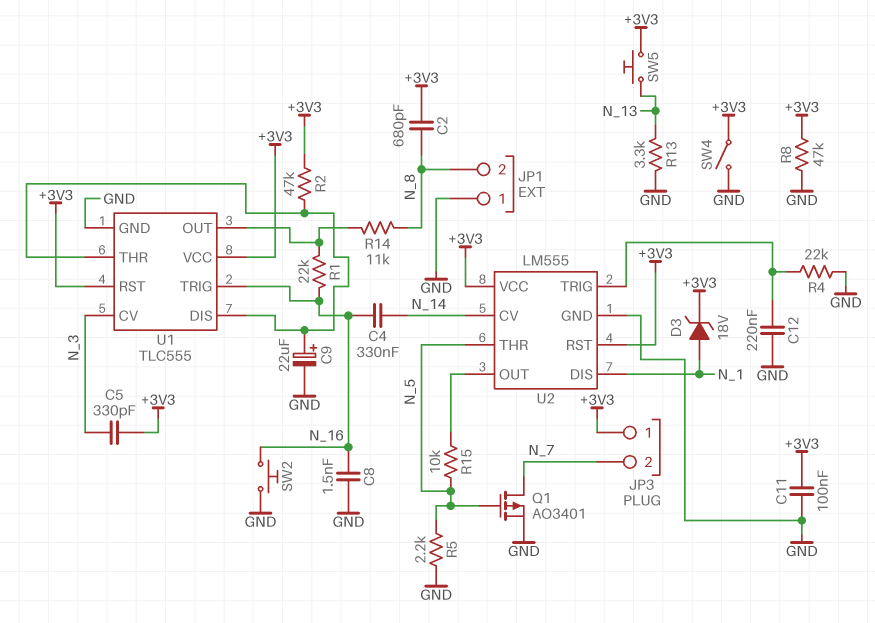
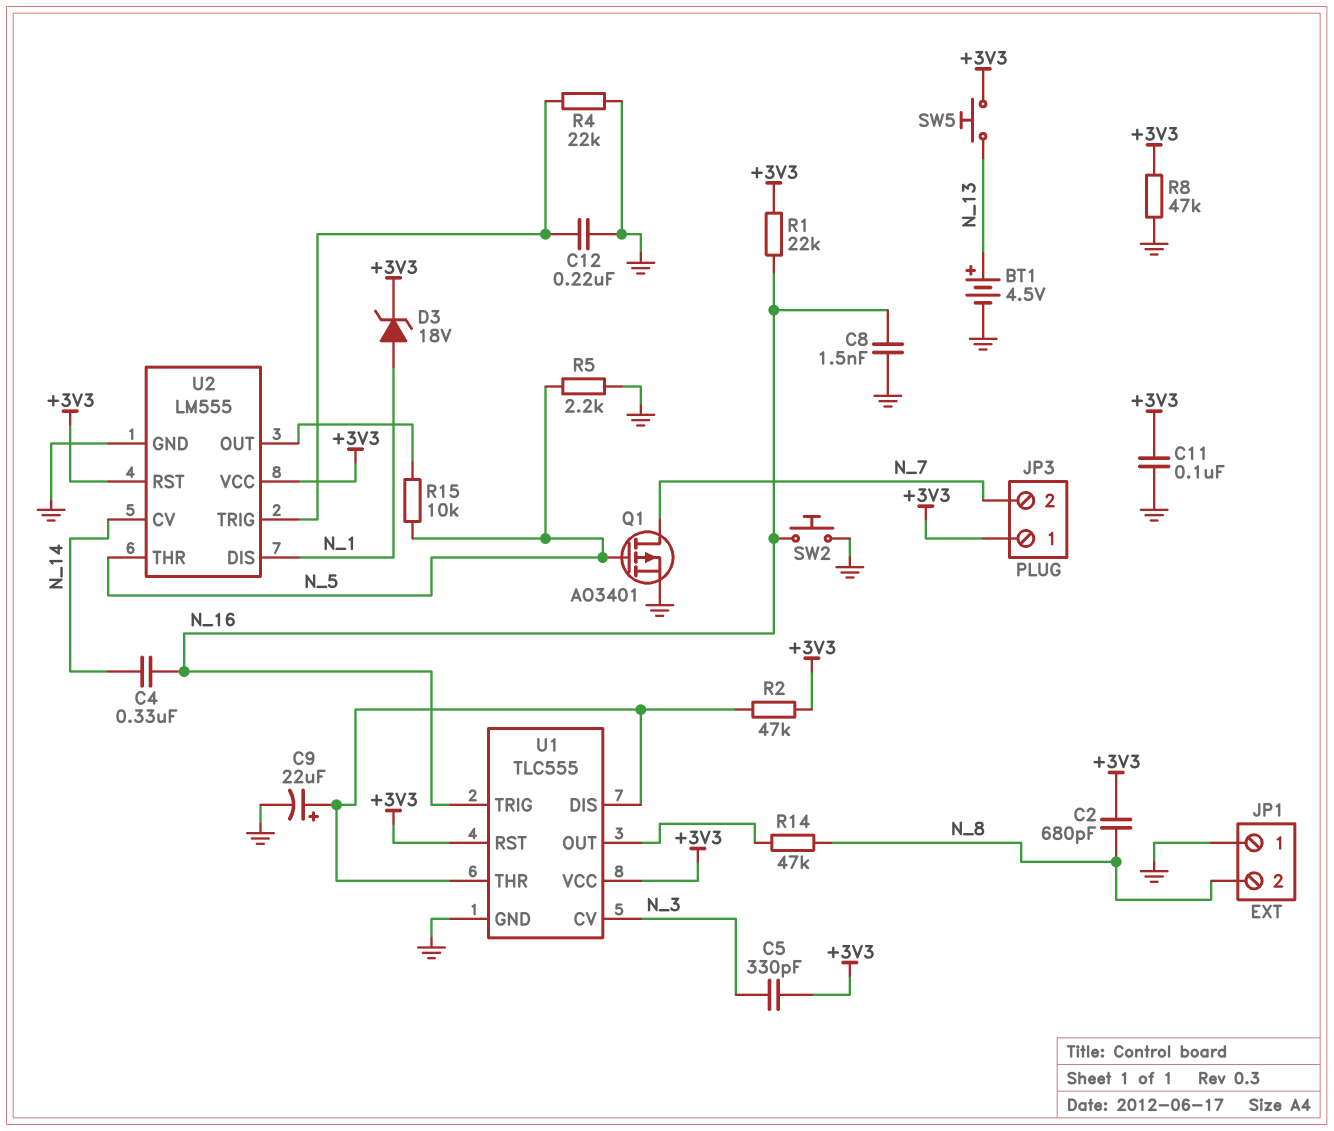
BT1: none -> 4.5V (plus N_13, minus GND)
R1: 22k (N_16, U1/OUT) -> 22k (+3V3, N_16)
R13: 3.3k (GND, N_13) -> none
R14: 11k (N_8, U1/OUT) -> 47k (N_8, U1/OUT)
SW4: switch (+3V3, GND) -> none

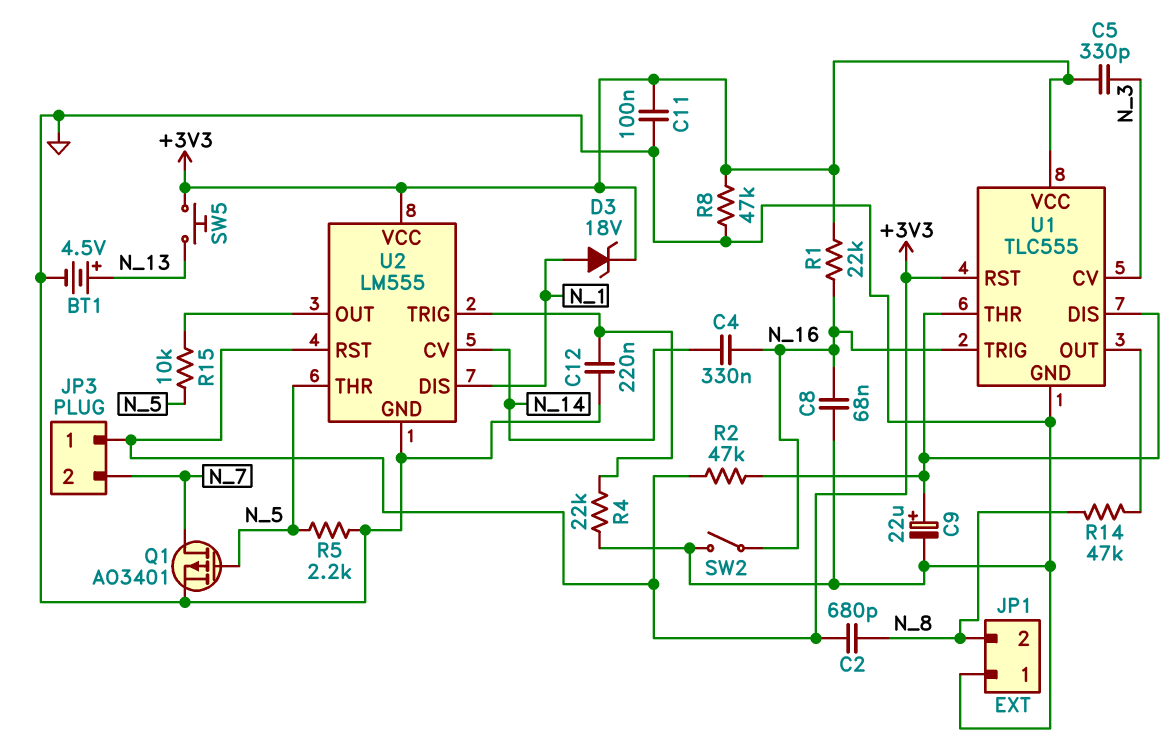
C8: 1.5nF (GND, N_16) -> 68nF (GND, N_16)
SW2: button (GND, N_16) -> switch (GND, N_16)

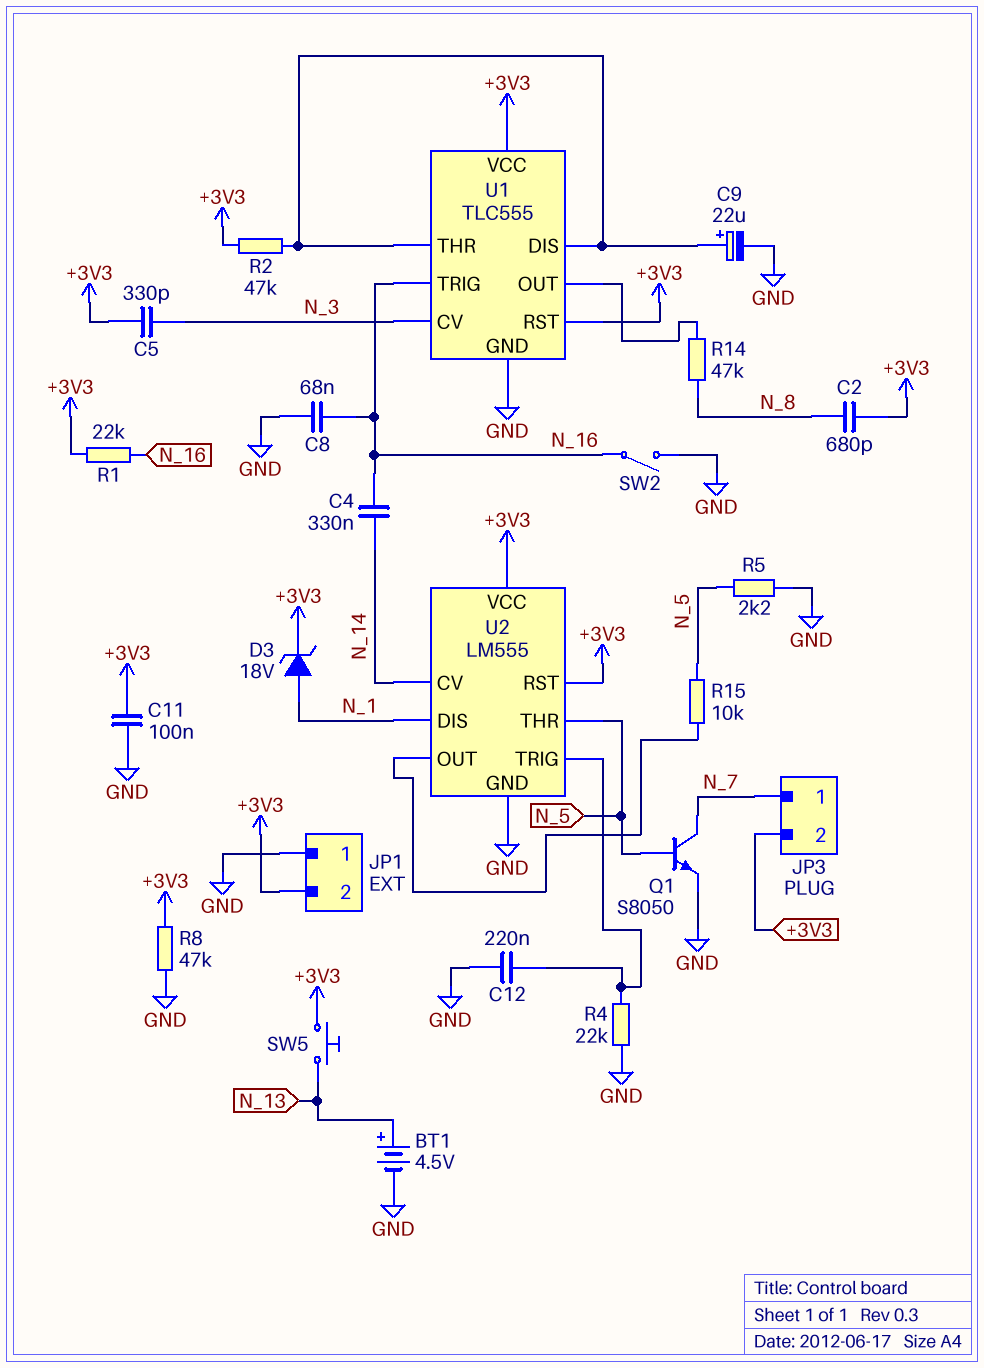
JP1 pin 2: N_8 -> +3V3
JP3 pin 1: +3V3 -> N_7
JP3 pin 2: N_7 -> +3V3
Q1: PMOS AO3401 (G N_5, D N_7, S GND) -> NPN S8050 (B N_5, C N_7, E GND)

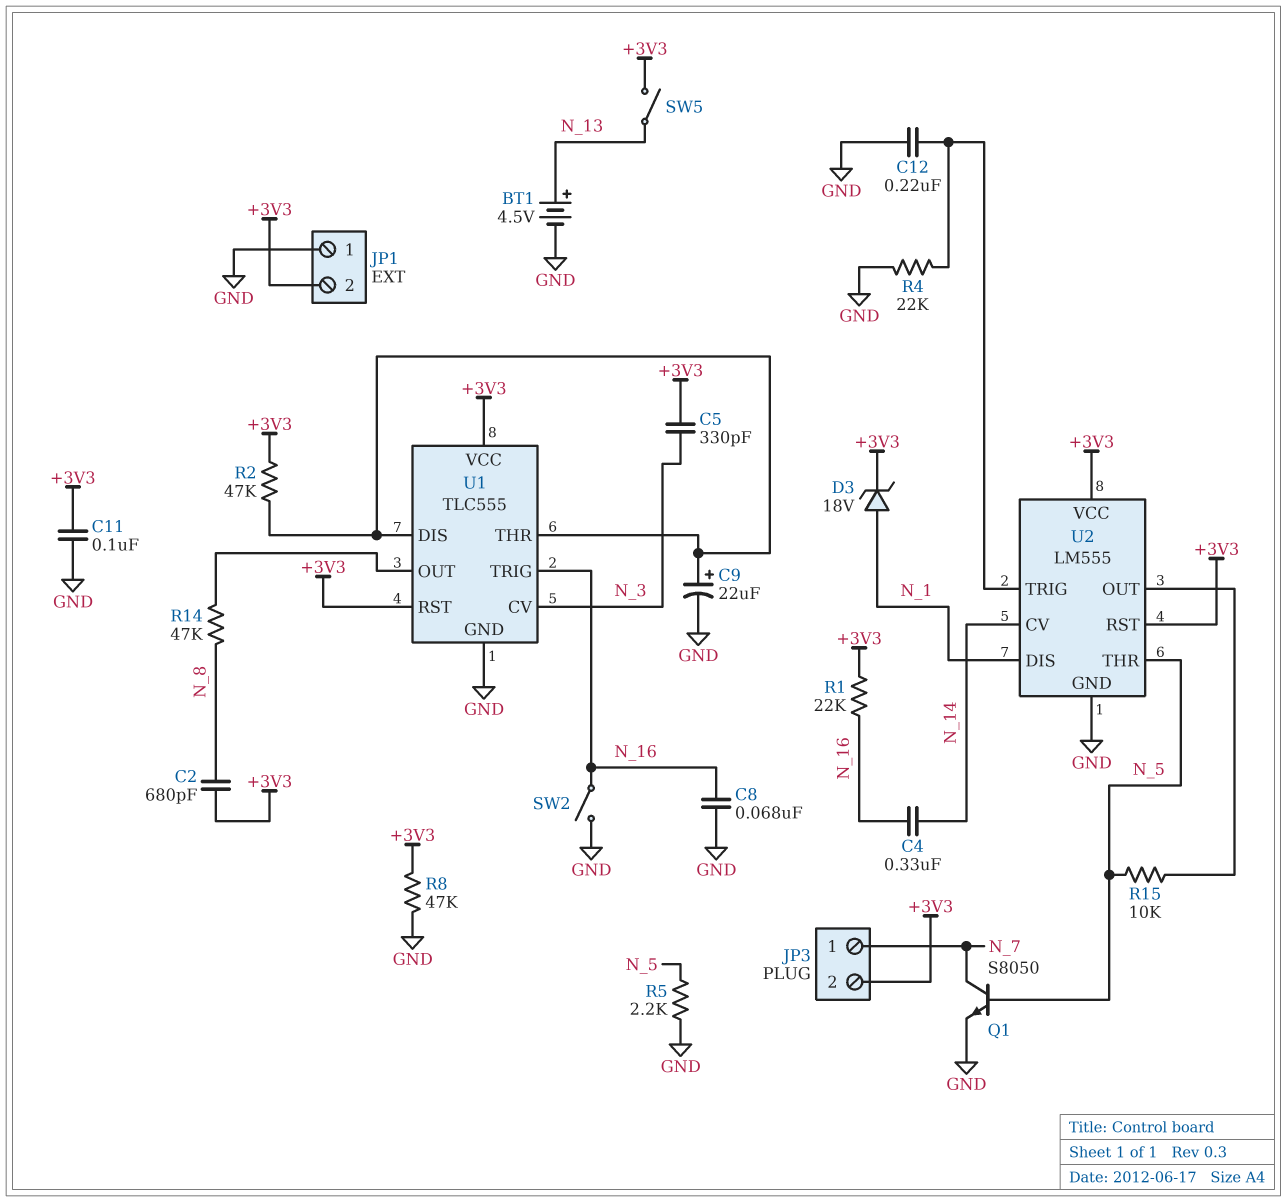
SW5: button (+3V3, N_13) -> switch (+3V3, N_13)

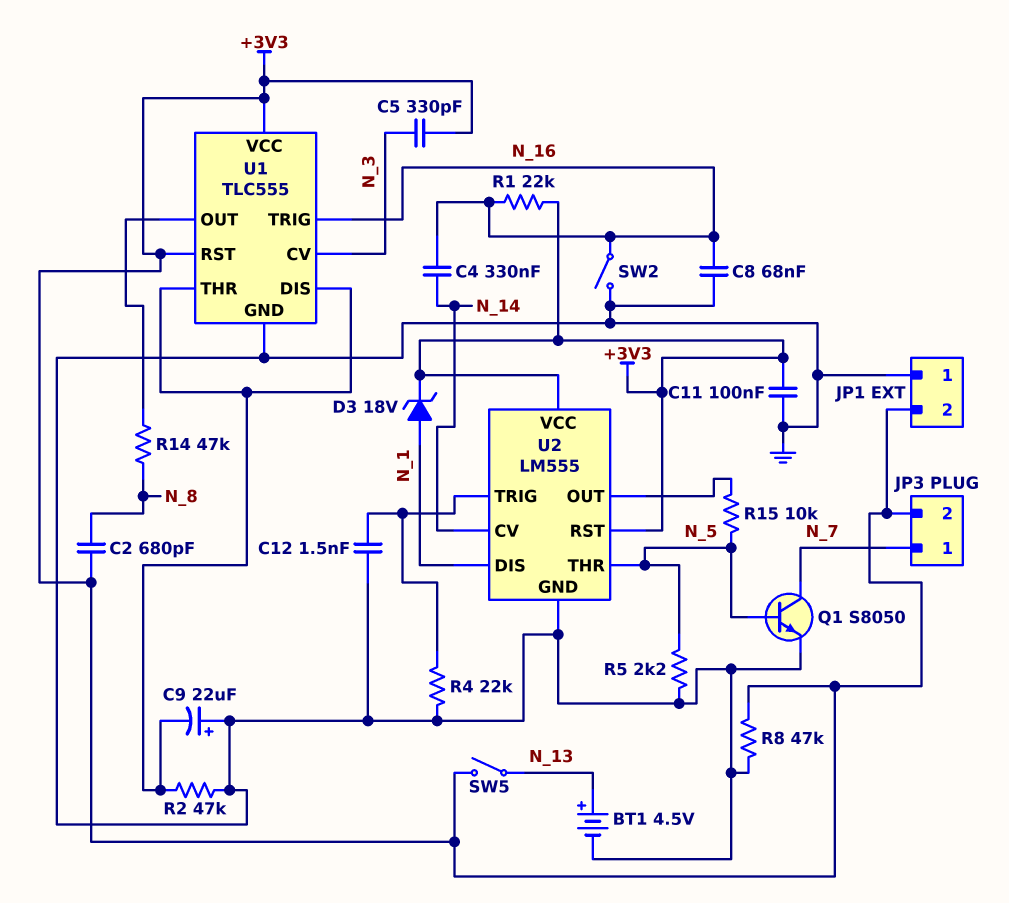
C9: 22uF (plus U1/DIS, minus GND) -> 22uF (plus GND, minus U1/DIS)
C12: 220nF (GND, U2/TRIG) -> 1.5nF (GND, U2/TRIG)
R2: 47k (+3V3, U1/DIS) -> 47k (GND, U1/DIS)

